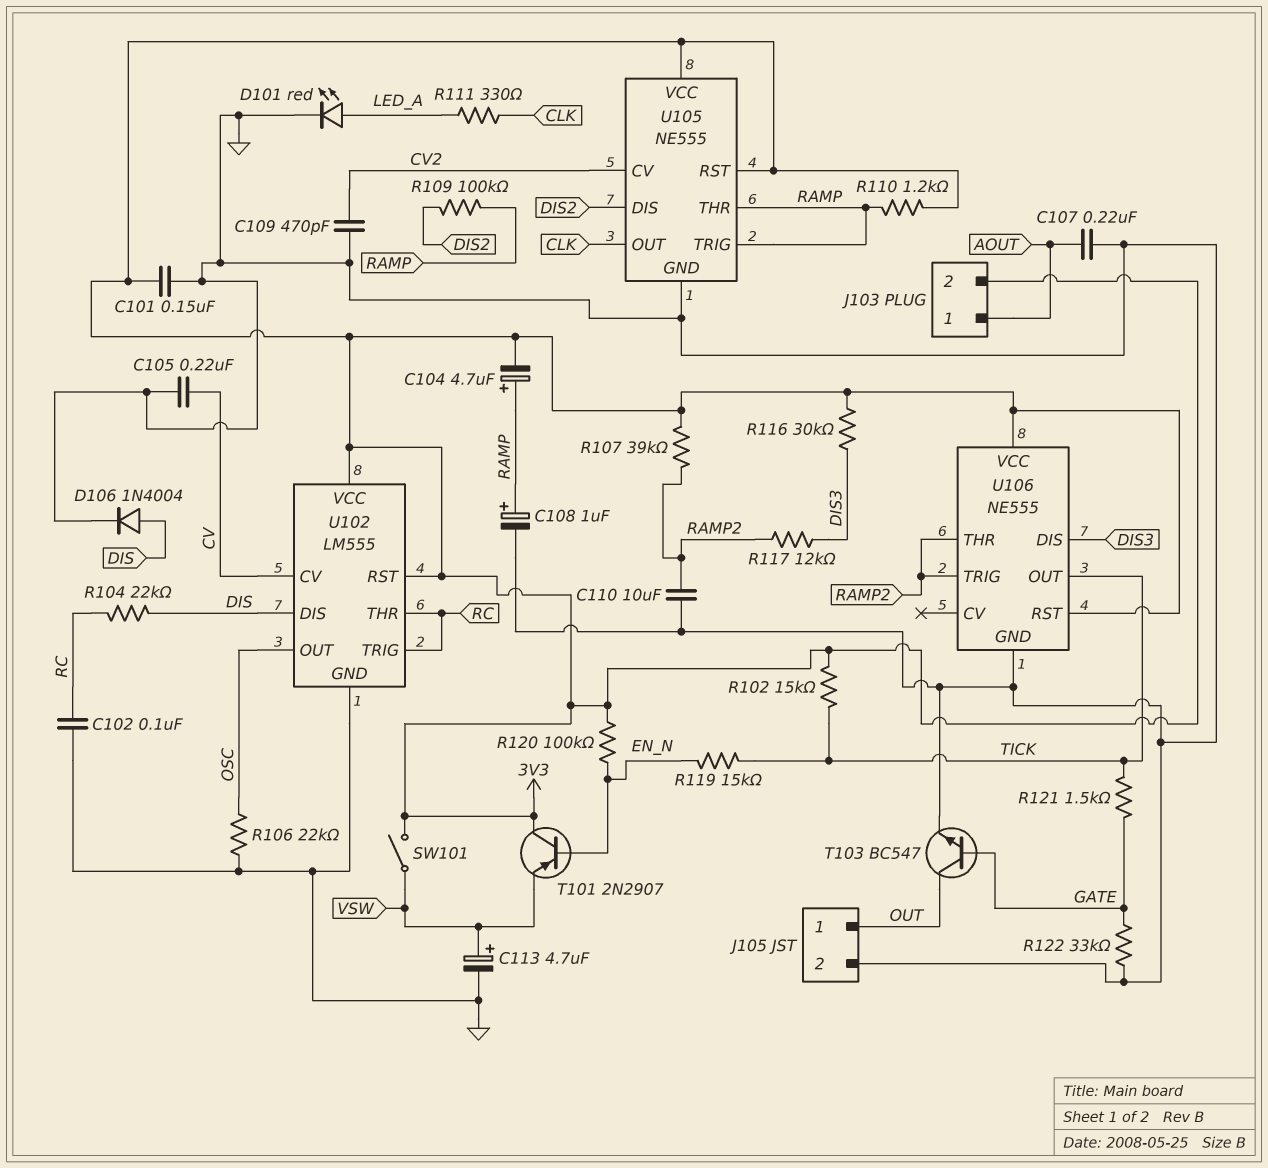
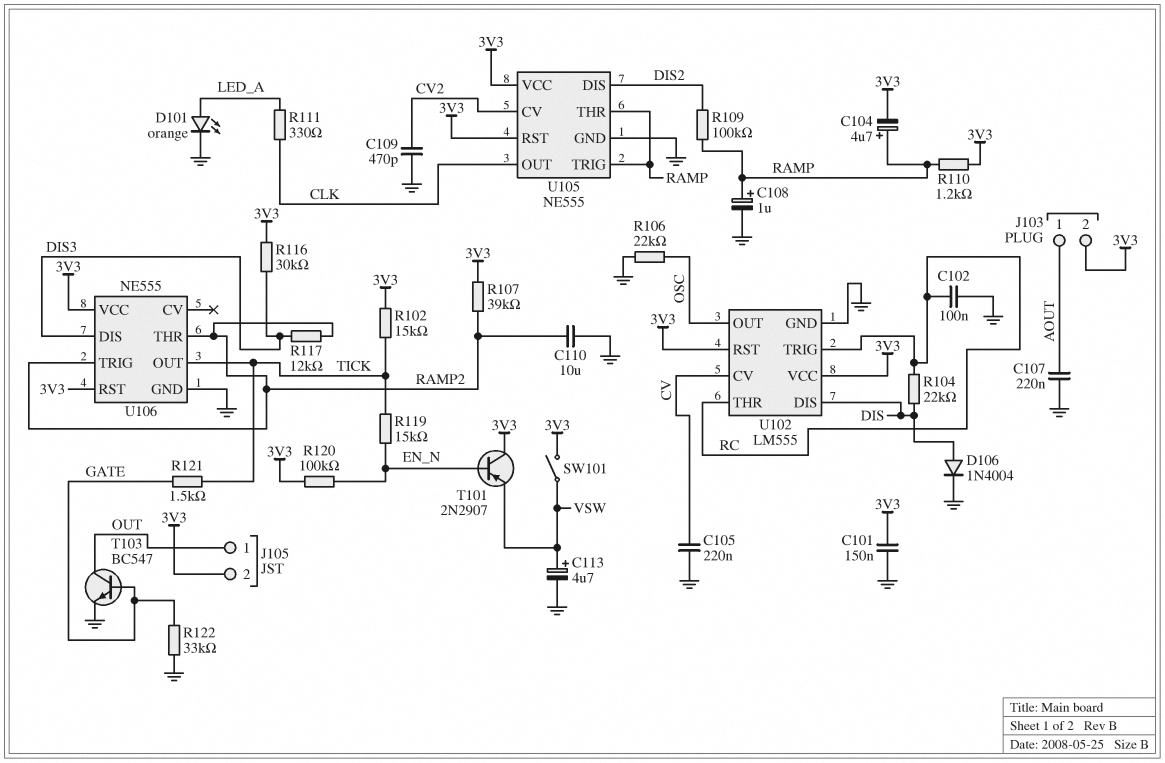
D101: LED red (A LED_A, K GND) -> LED orange (A LED_A, K GND)
J105 pin 2: GND -> 3V3

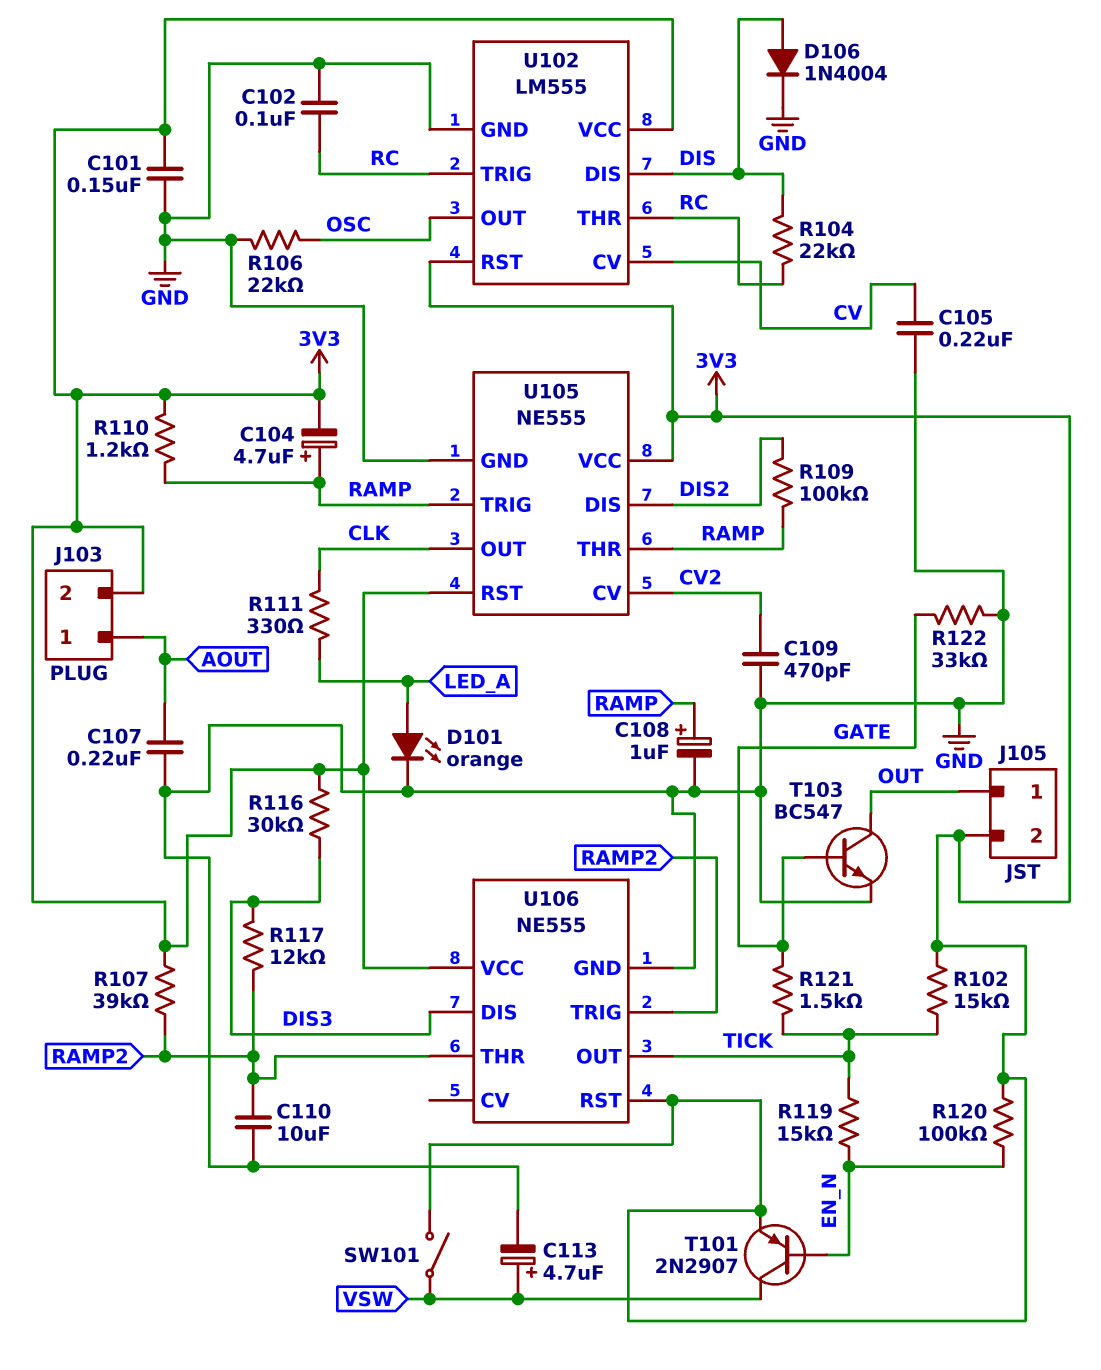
T101: PNP 2N2907 (B EN_N, C 3V3, E VSW) -> PNP 2N2907 (B EN_N, C VSW, E 3V3)

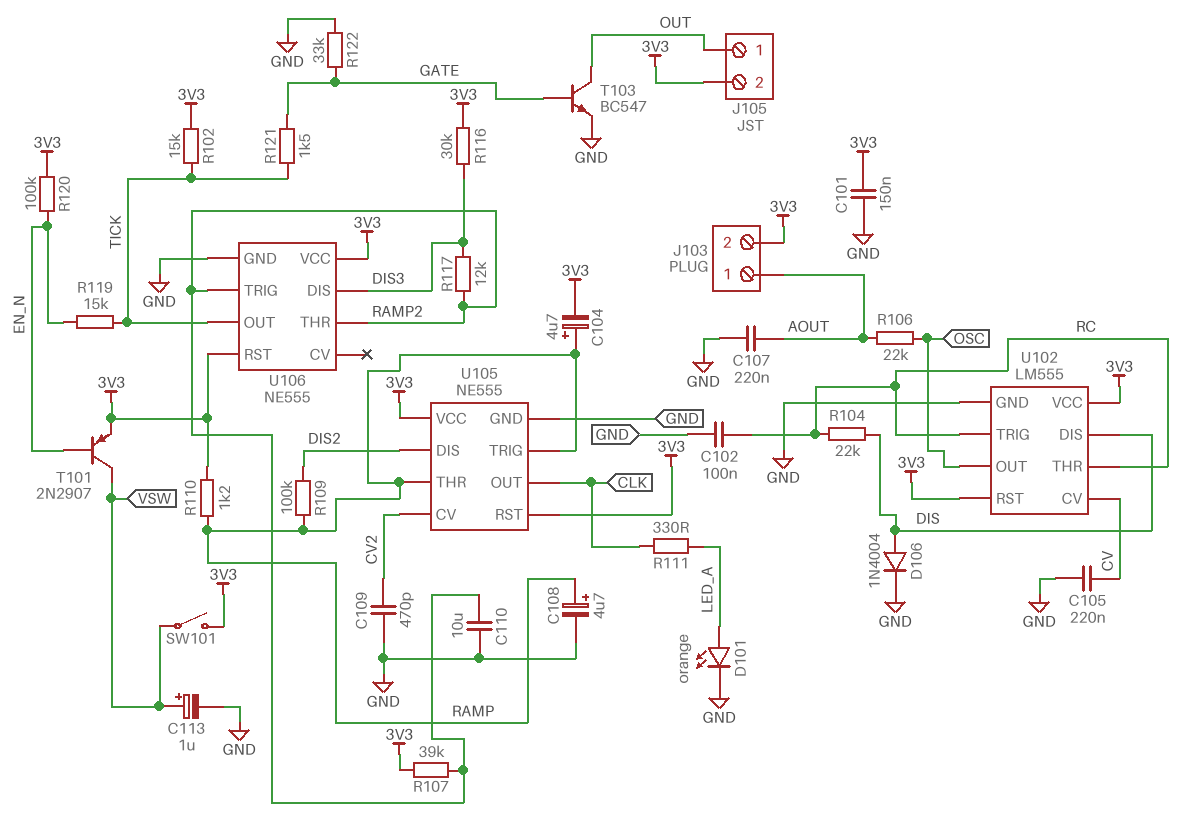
C108: 1uF (plus RAMP, minus GND) -> 4.7uF (plus RAMP, minus GND)
C113: 4.7uF (plus VSW, minus GND) -> 1uF (plus VSW, minus GND)
R106: 22k (GND, OSC) -> 22k (AOUT, OSC)

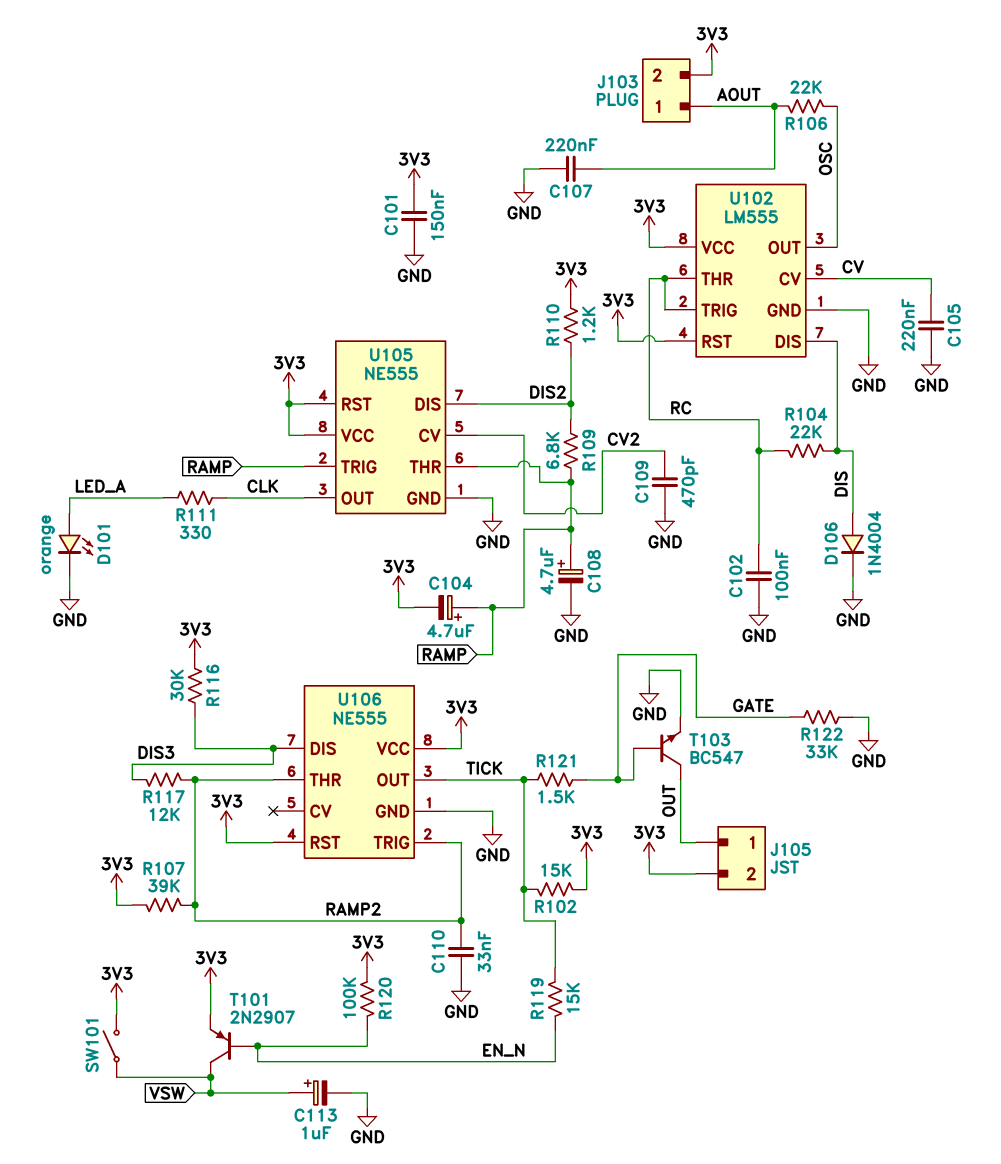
C110: 10uF (GND, RAMP2) -> 33nF (GND, RAMP2)
R109: 100k (DIS2, RAMP) -> 6.8k (DIS2, RAMP)
R110: 1.2k (3V3, RAMP) -> 1.2k (3V3, DIS2)

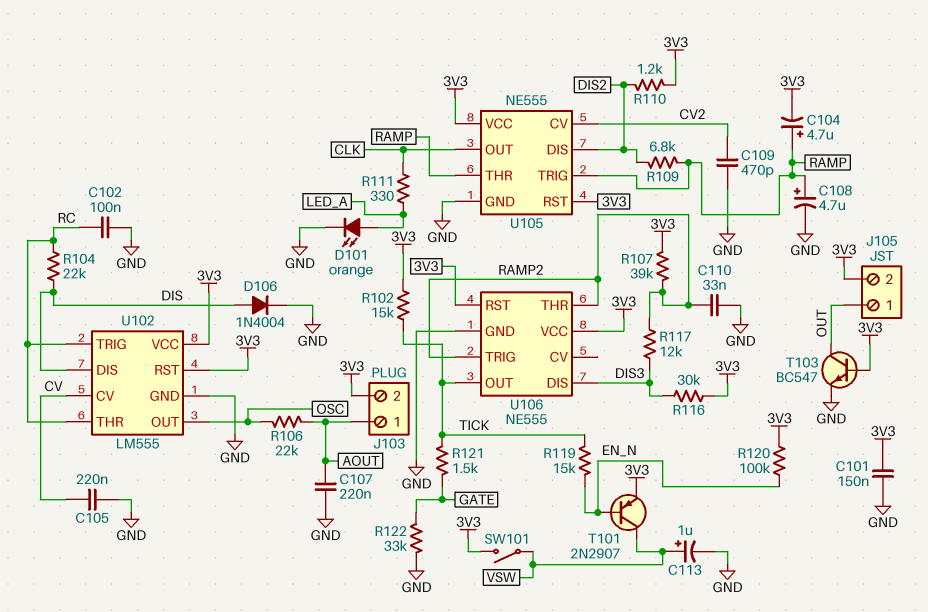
T103: NPN BC547 (B GATE, C OUT, E GND) -> NPN BC547 (B 3V3, C OUT, E GND)

